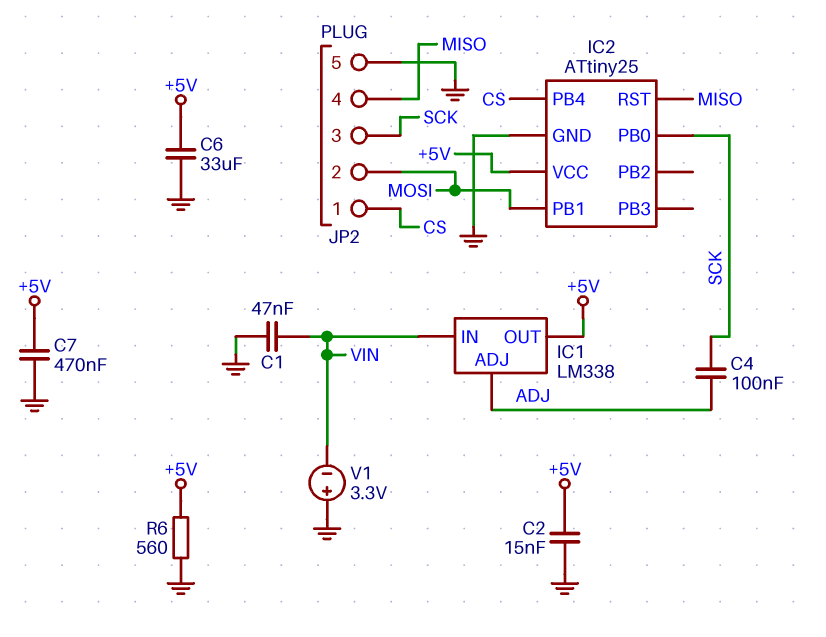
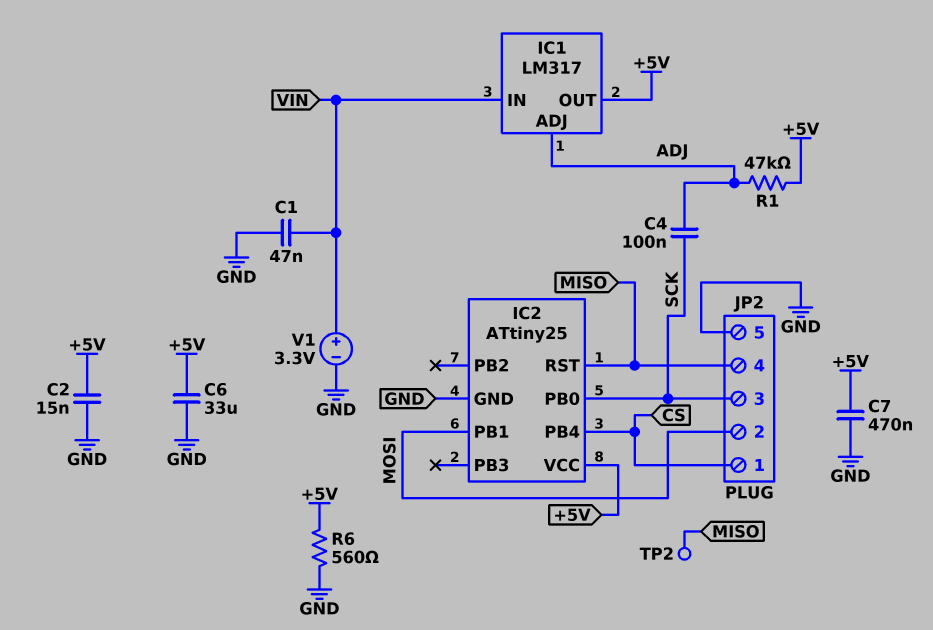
IC1: LM338 -> LM317
R1: none -> 47k (+5V, ADJ)
TP2: none -> test point (MISO)
V1: 3.3V (plus GND, minus VIN) -> 3.3V (plus VIN, minus GND)

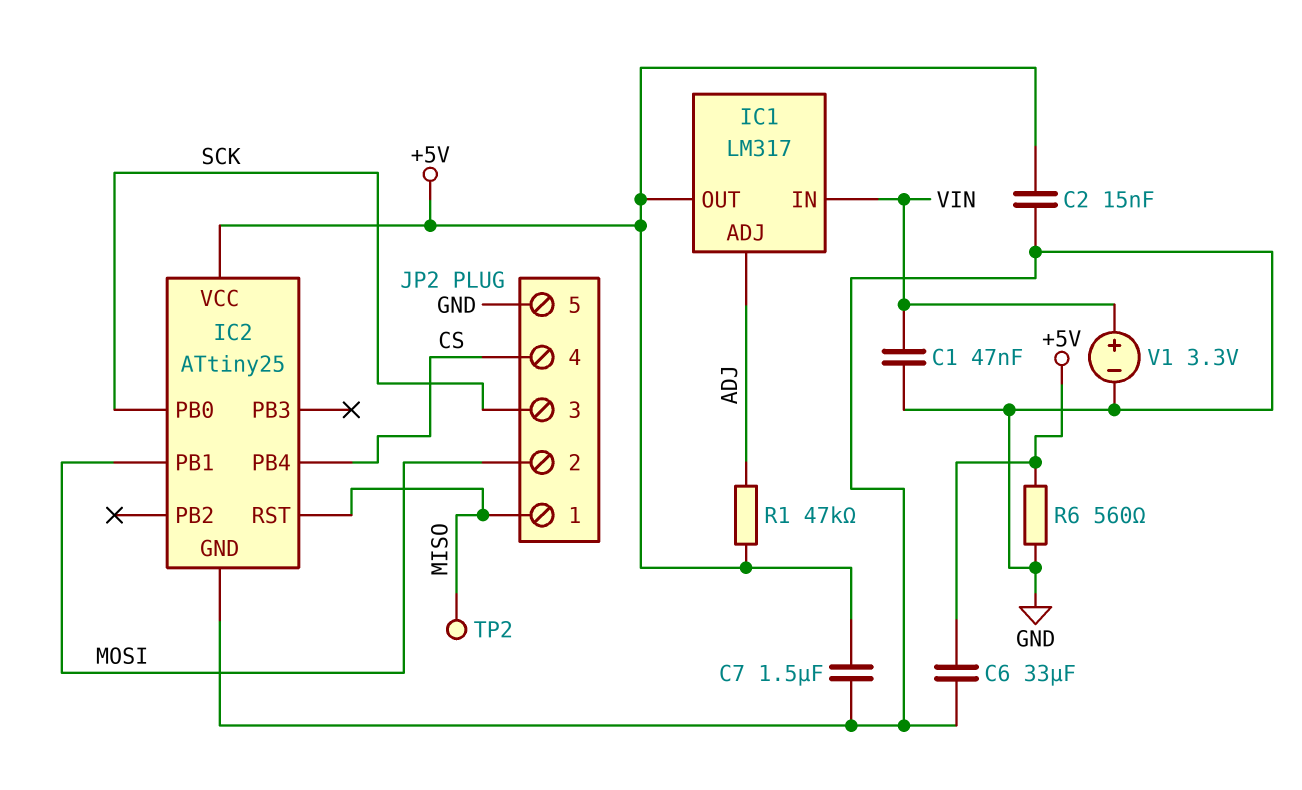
C4: 100nF (ADJ, SCK) -> none
C7: 470nF (+5V, GND) -> 1.5uF (+5V, GND)
JP2 pin 1: CS -> MISO
JP2 pin 4: MISO -> CS

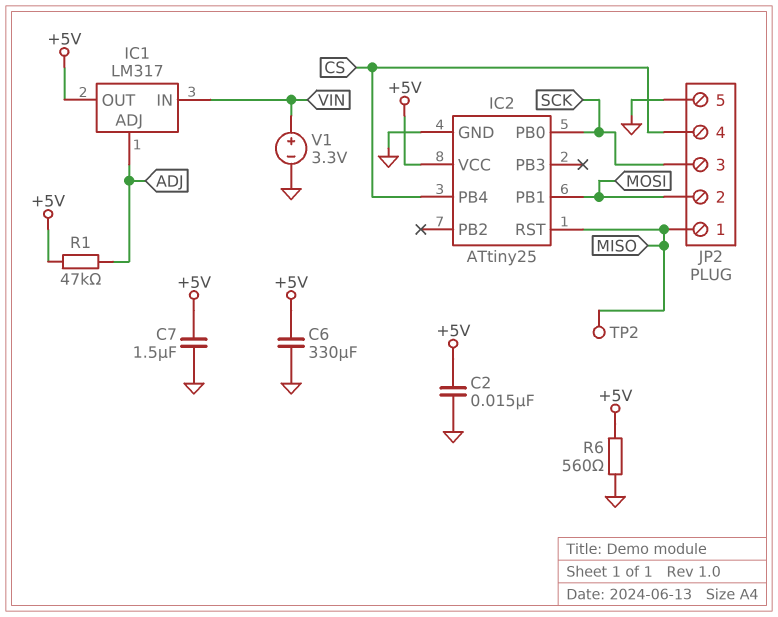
C1: 47nF (GND, VIN) -> none
C6: 33uF (+5V, GND) -> 330uF (+5V, GND)

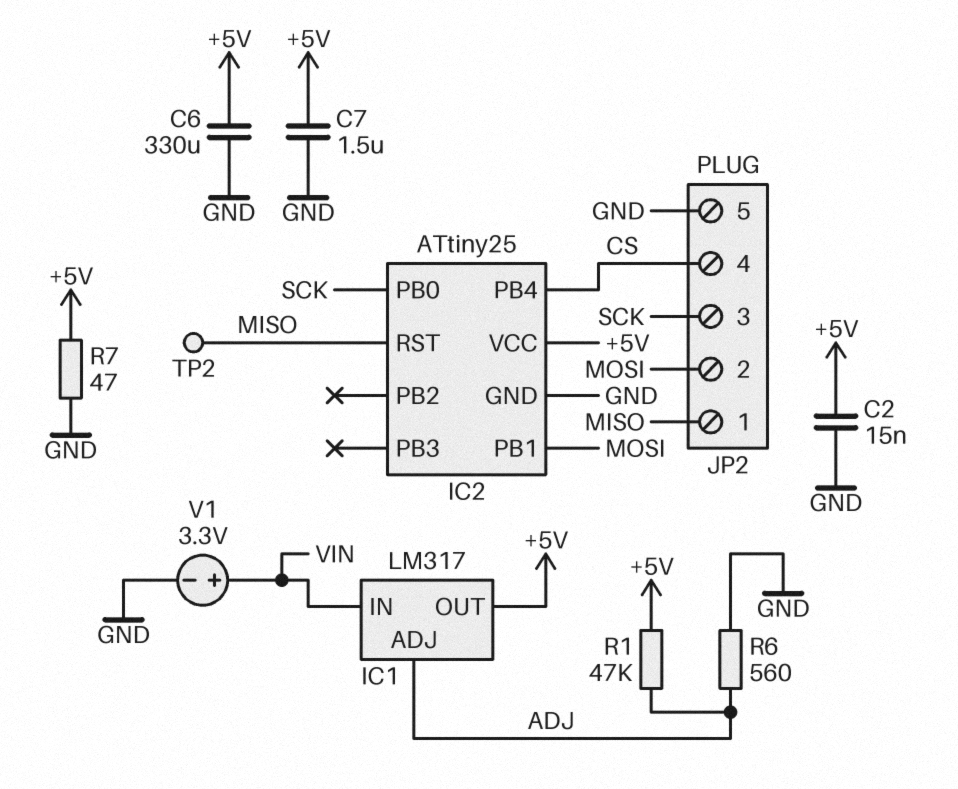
R6: 560 (+5V, GND) -> 560 (ADJ, GND)
R7: none -> 47 (+5V, GND)

